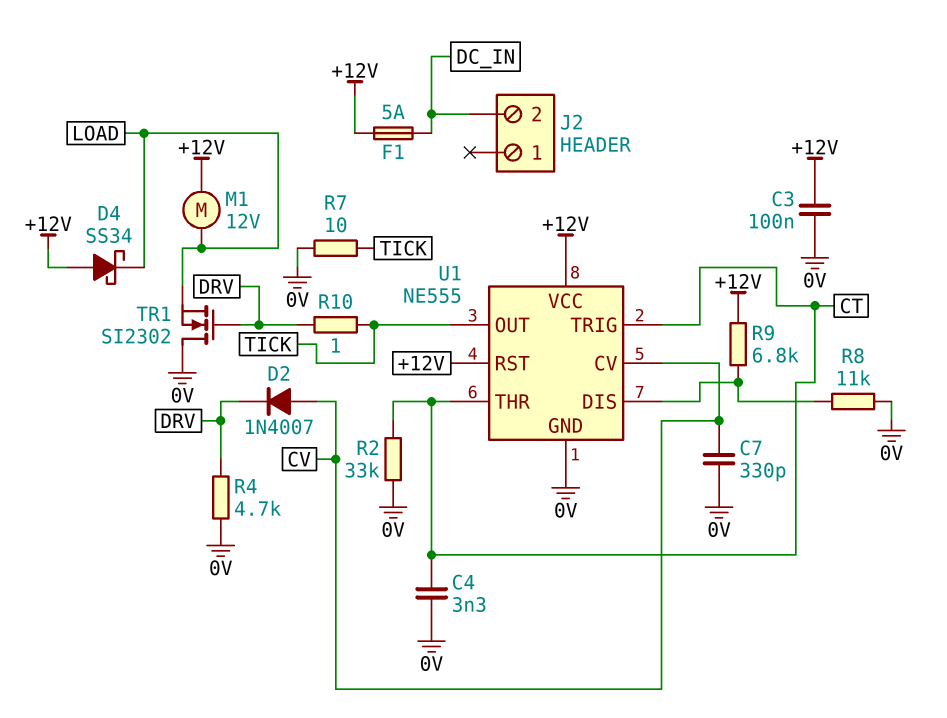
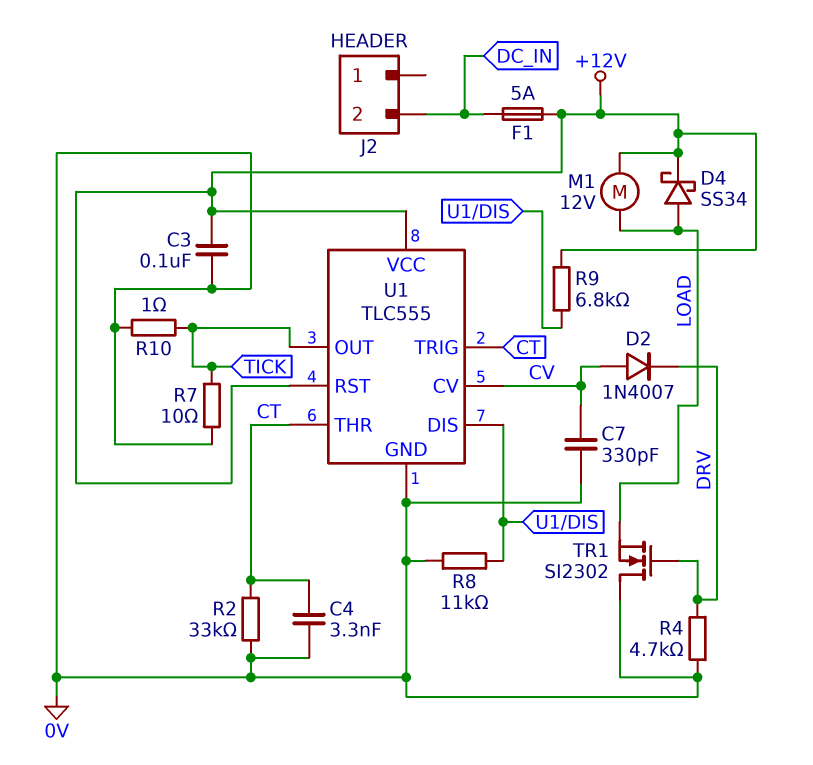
D4: schottky SS34 (A +12V, K LOAD) -> schottky SS34 (A LOAD, K +12V)
R10: 1 (DRV, TICK) -> 1 (0V, TICK)
U1: NE555 -> TLC555

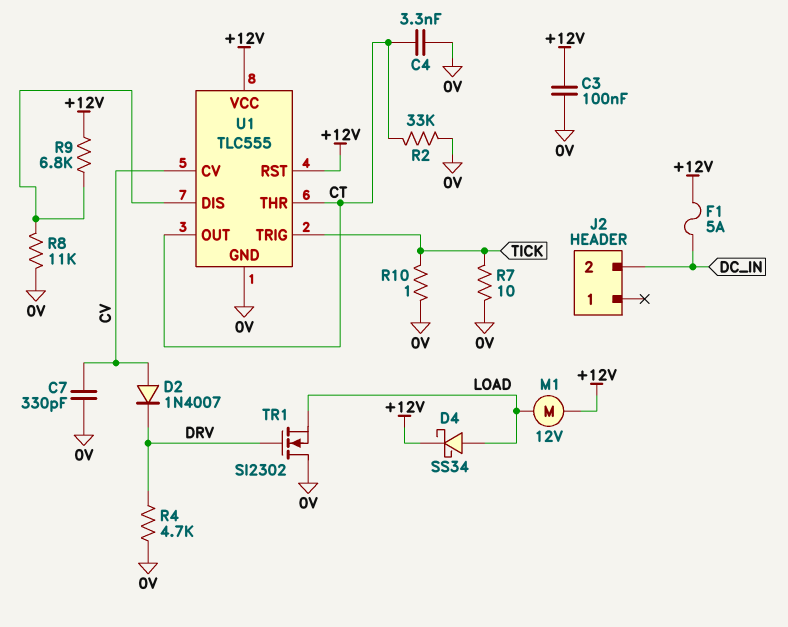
U1 pin OUT: TICK -> CT
U1 pin TRIG: CT -> TICK

